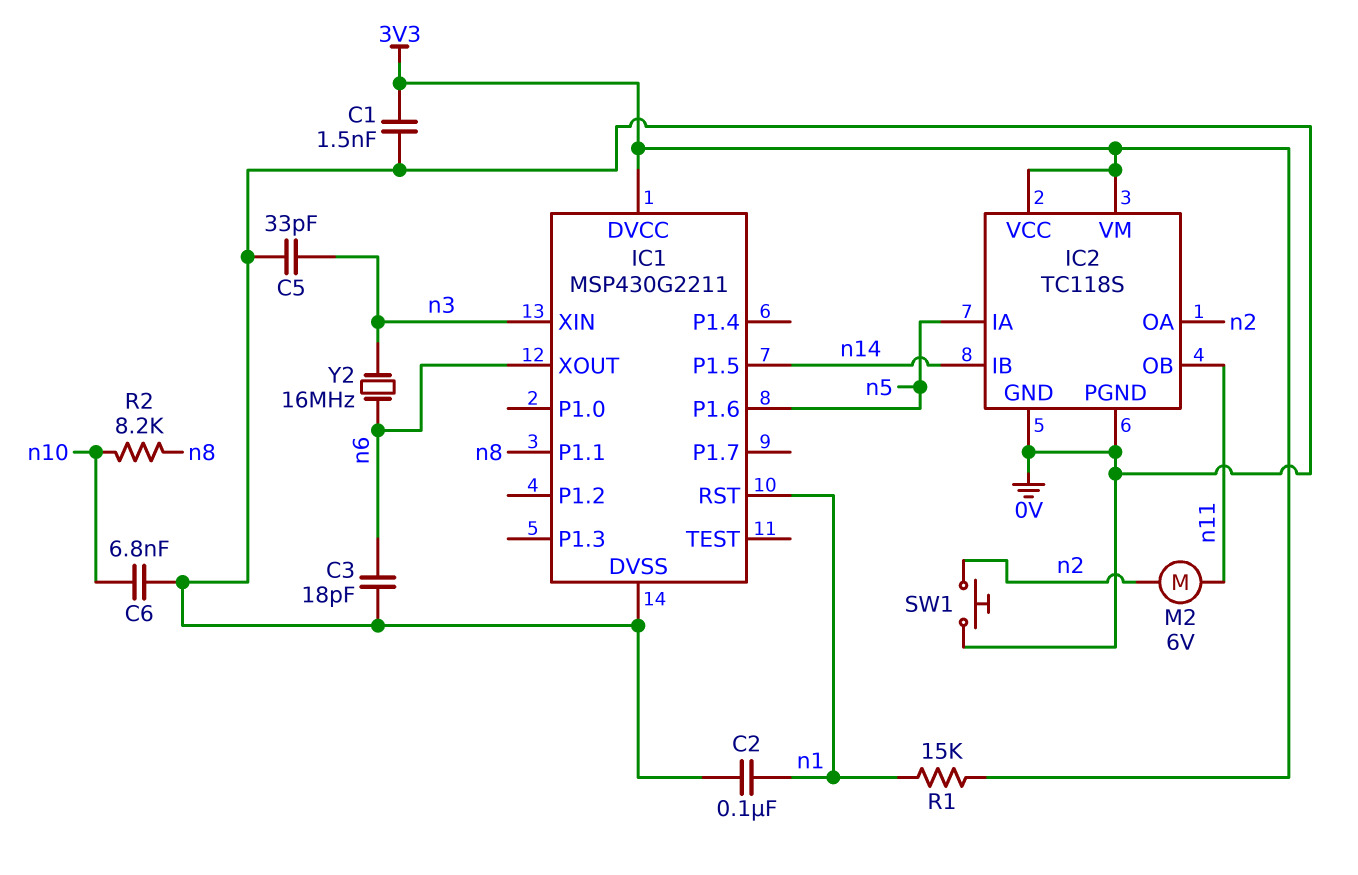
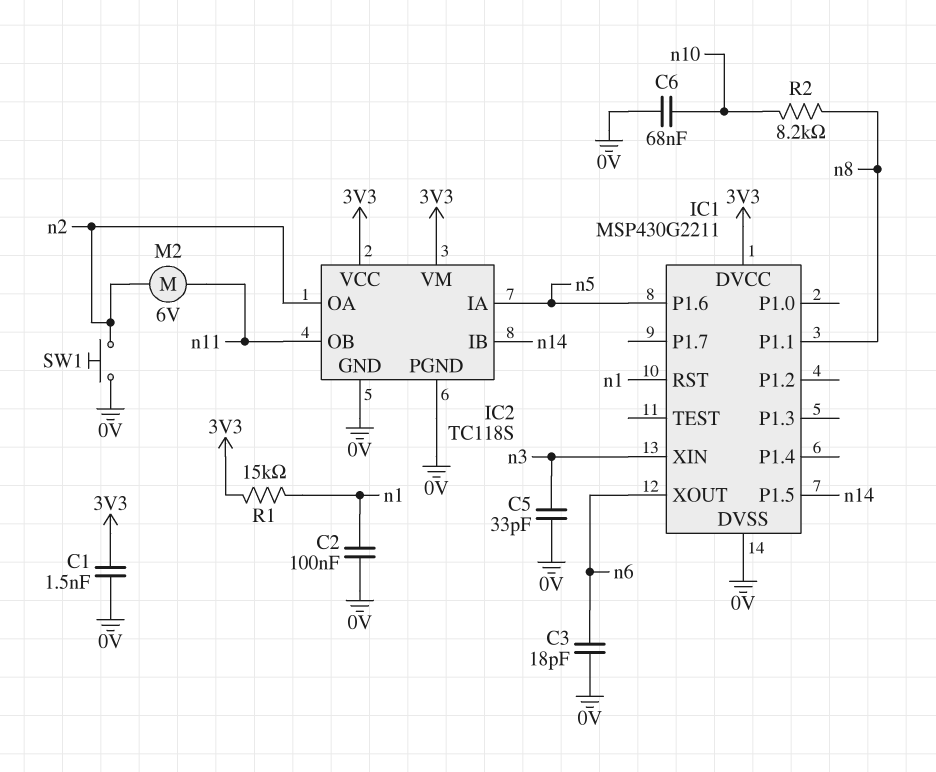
C6: 6.8nF (0V, n10) -> 68nF (0V, n10)
Y2: 16MHz (n3, n6) -> none

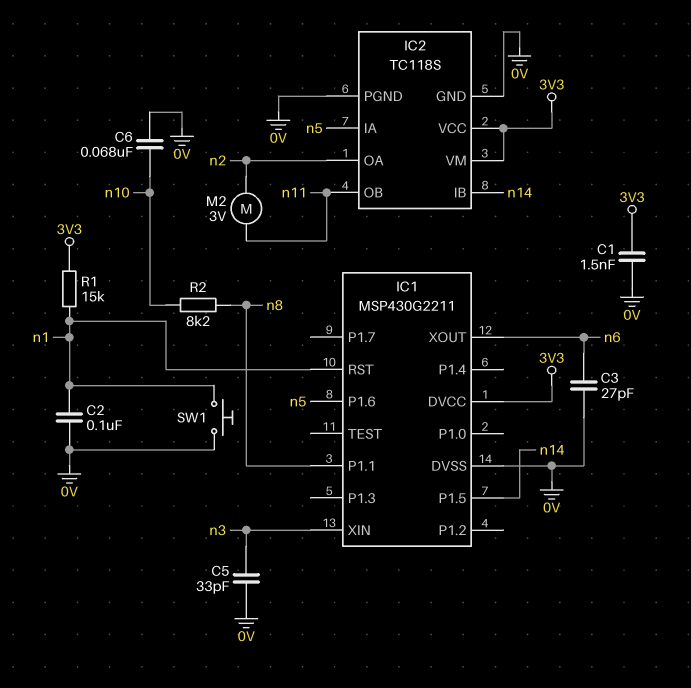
C3: 18pF (0V, n6) -> 27pF (0V, n6)
M2: motor 6V (n2, n11) -> motor 3V (n2, n11)
SW1: button (0V, n2) -> button (0V, n1)

